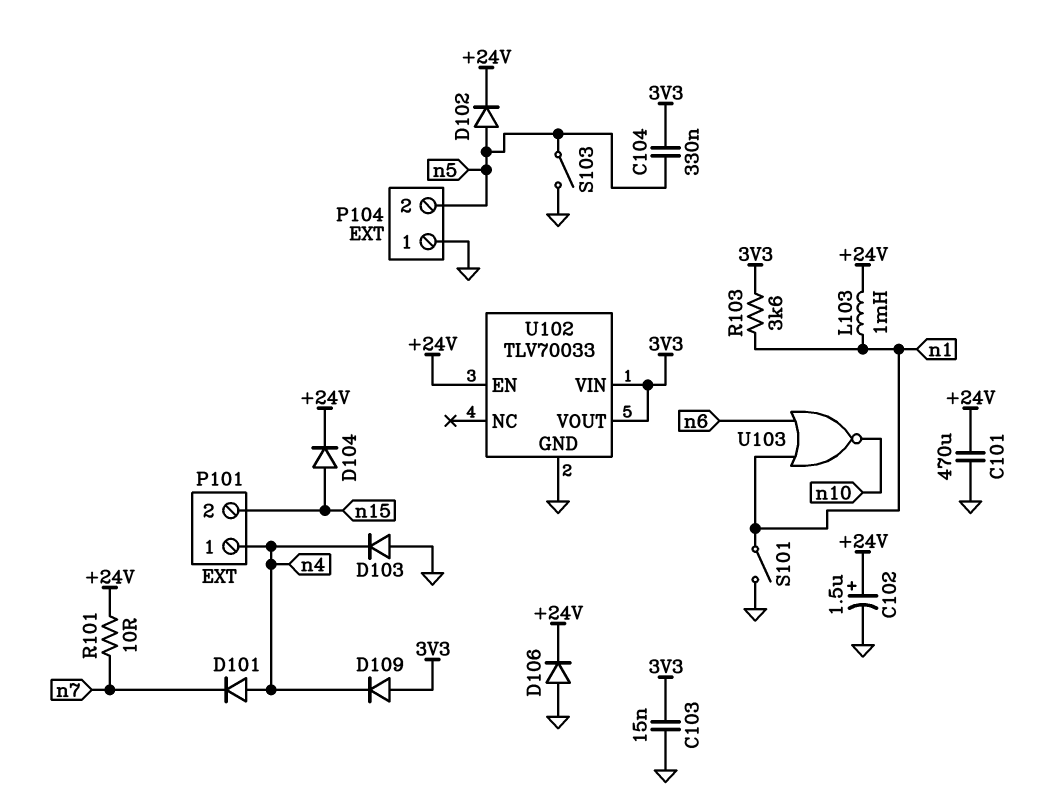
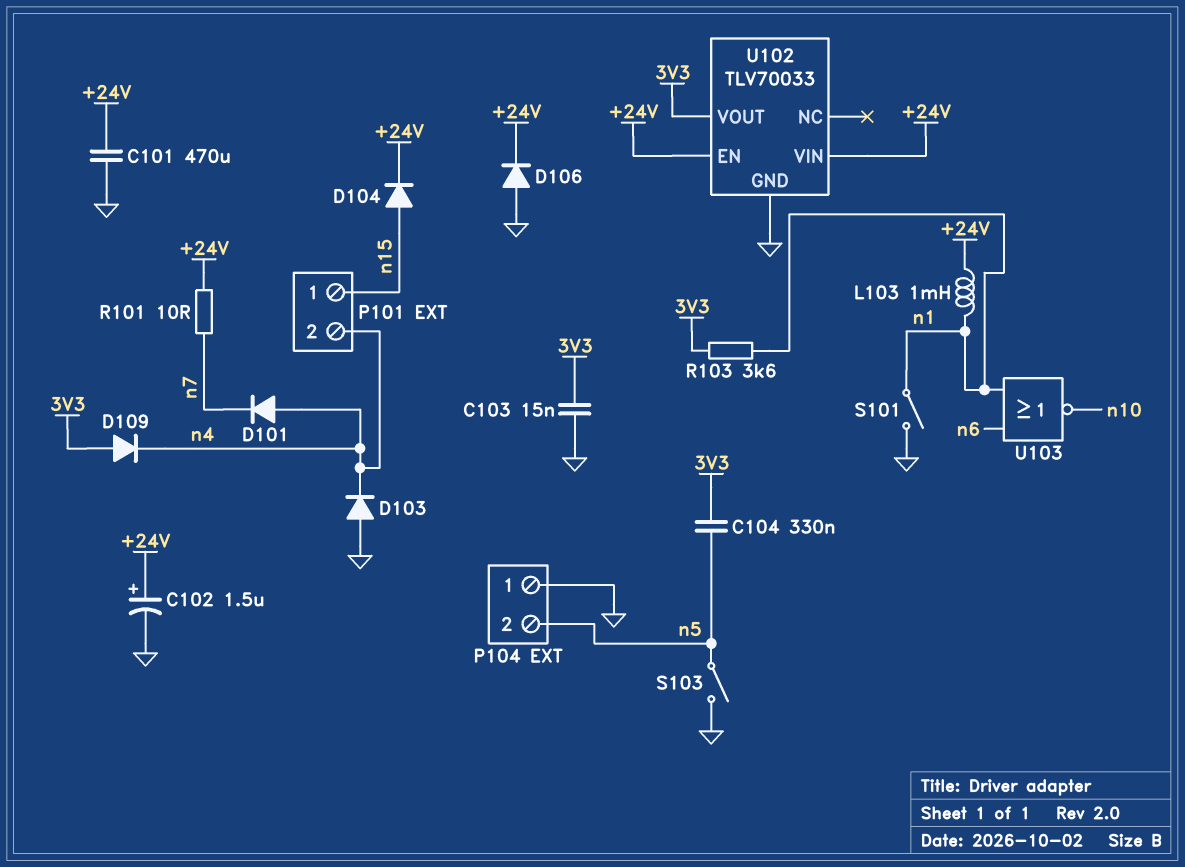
D102: diode (A n5, K +24V) -> none
P101 pin 1: n4 -> n15
P101 pin 2: n15 -> n4
U102 pin VIN: 3V3 -> +24V

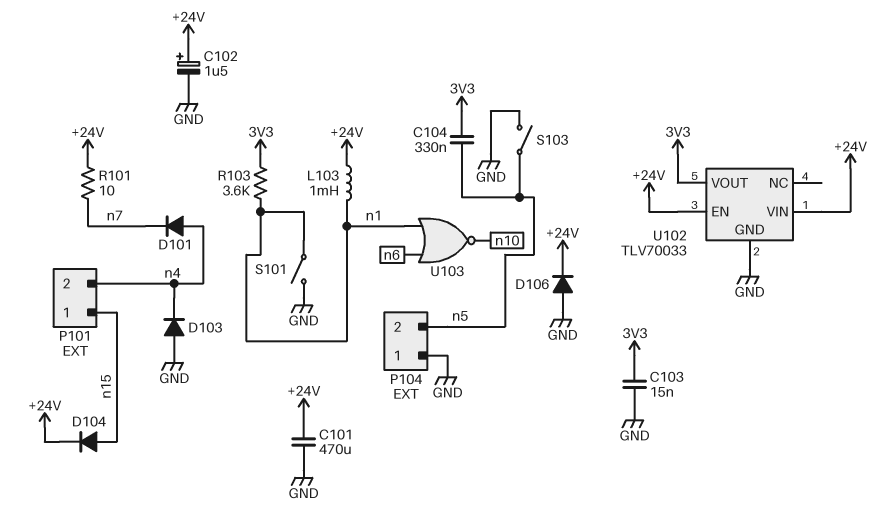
D109: diode (A 3V3, K n4) -> none

